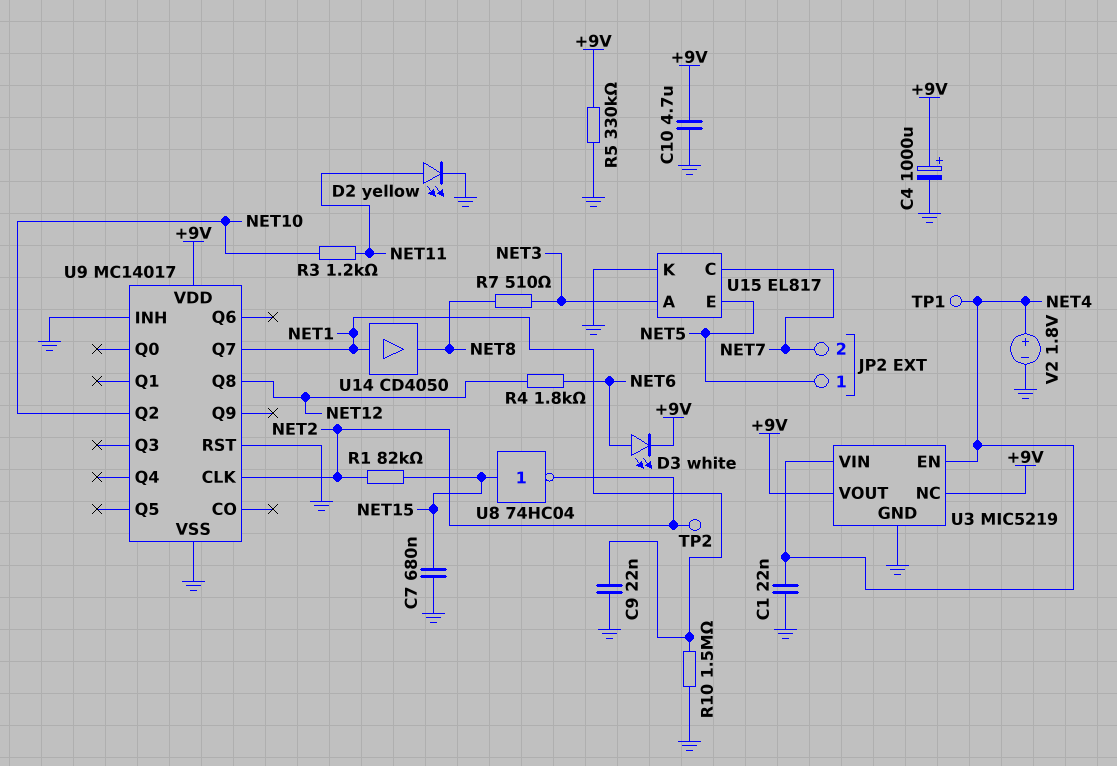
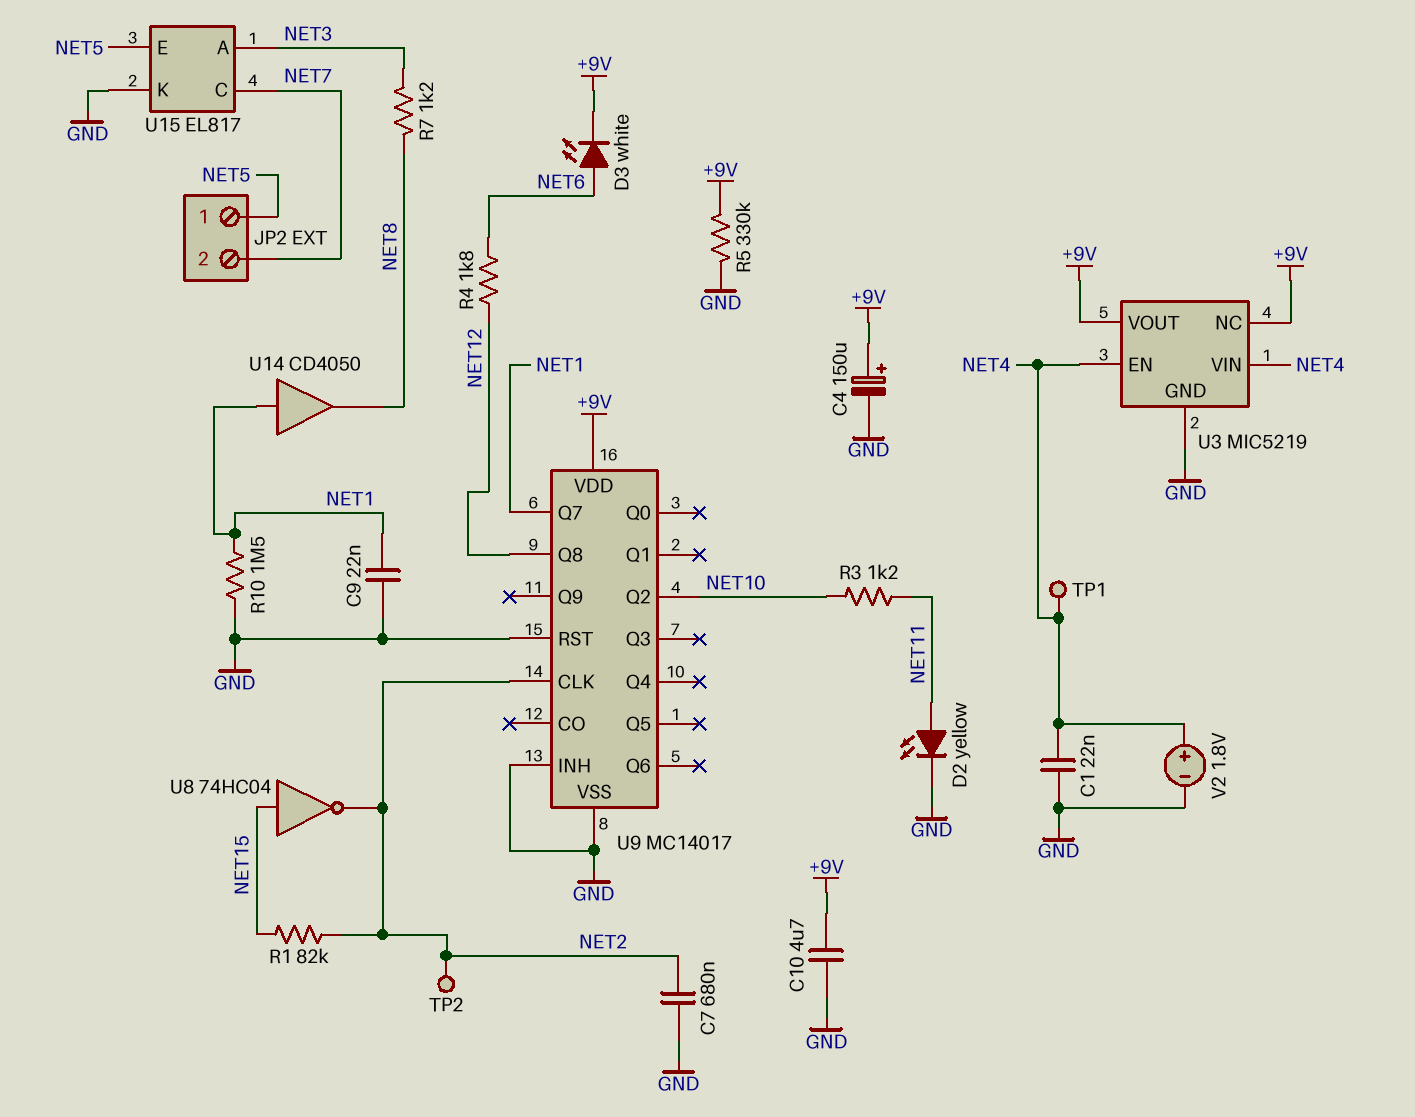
C4: 1000uF (plus +9V, minus GND) -> 150uF (plus +9V, minus GND)
C7: 680nF (GND, NET15) -> 680nF (GND, NET2)
R7: 510 (NET3, NET8) -> 1.2k (NET3, NET8)

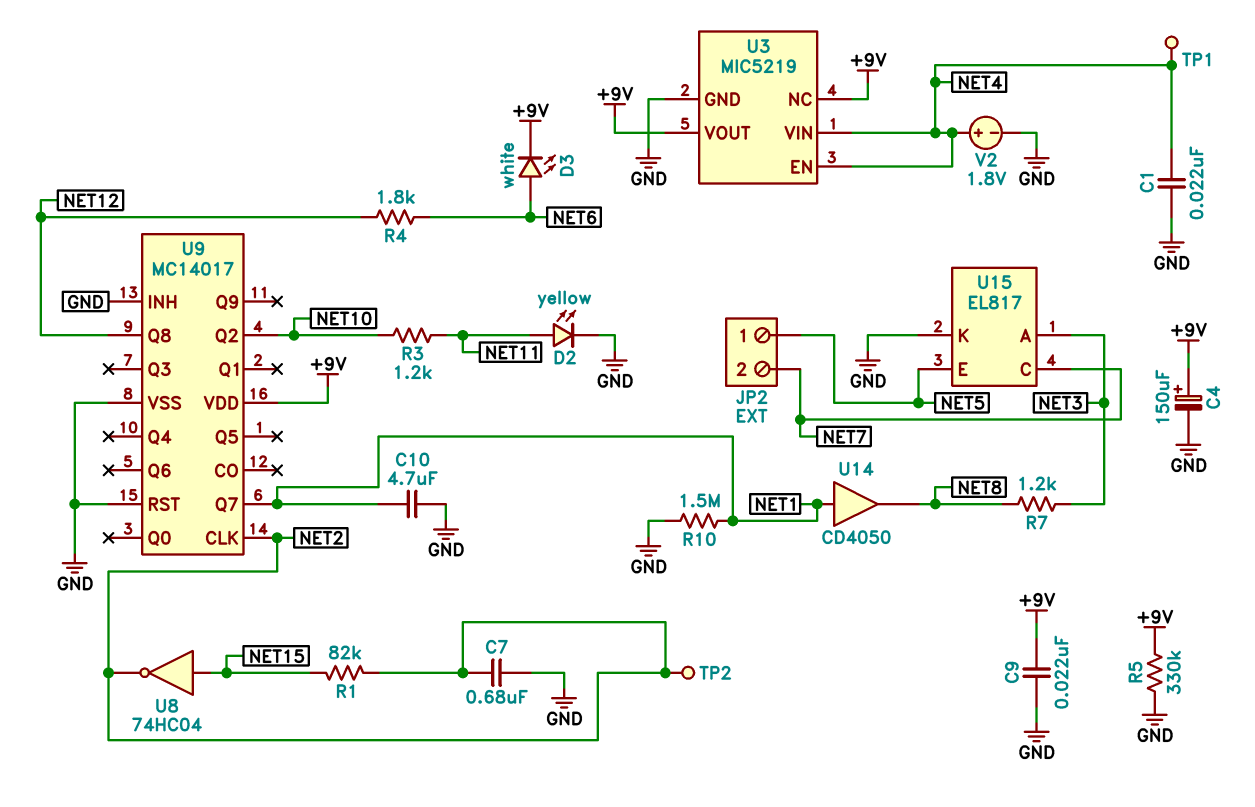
C9: 22nF (GND, NET1) -> 22nF (+9V, GND)
C10: 4.7uF (+9V, GND) -> 4.7uF (GND, NET1)

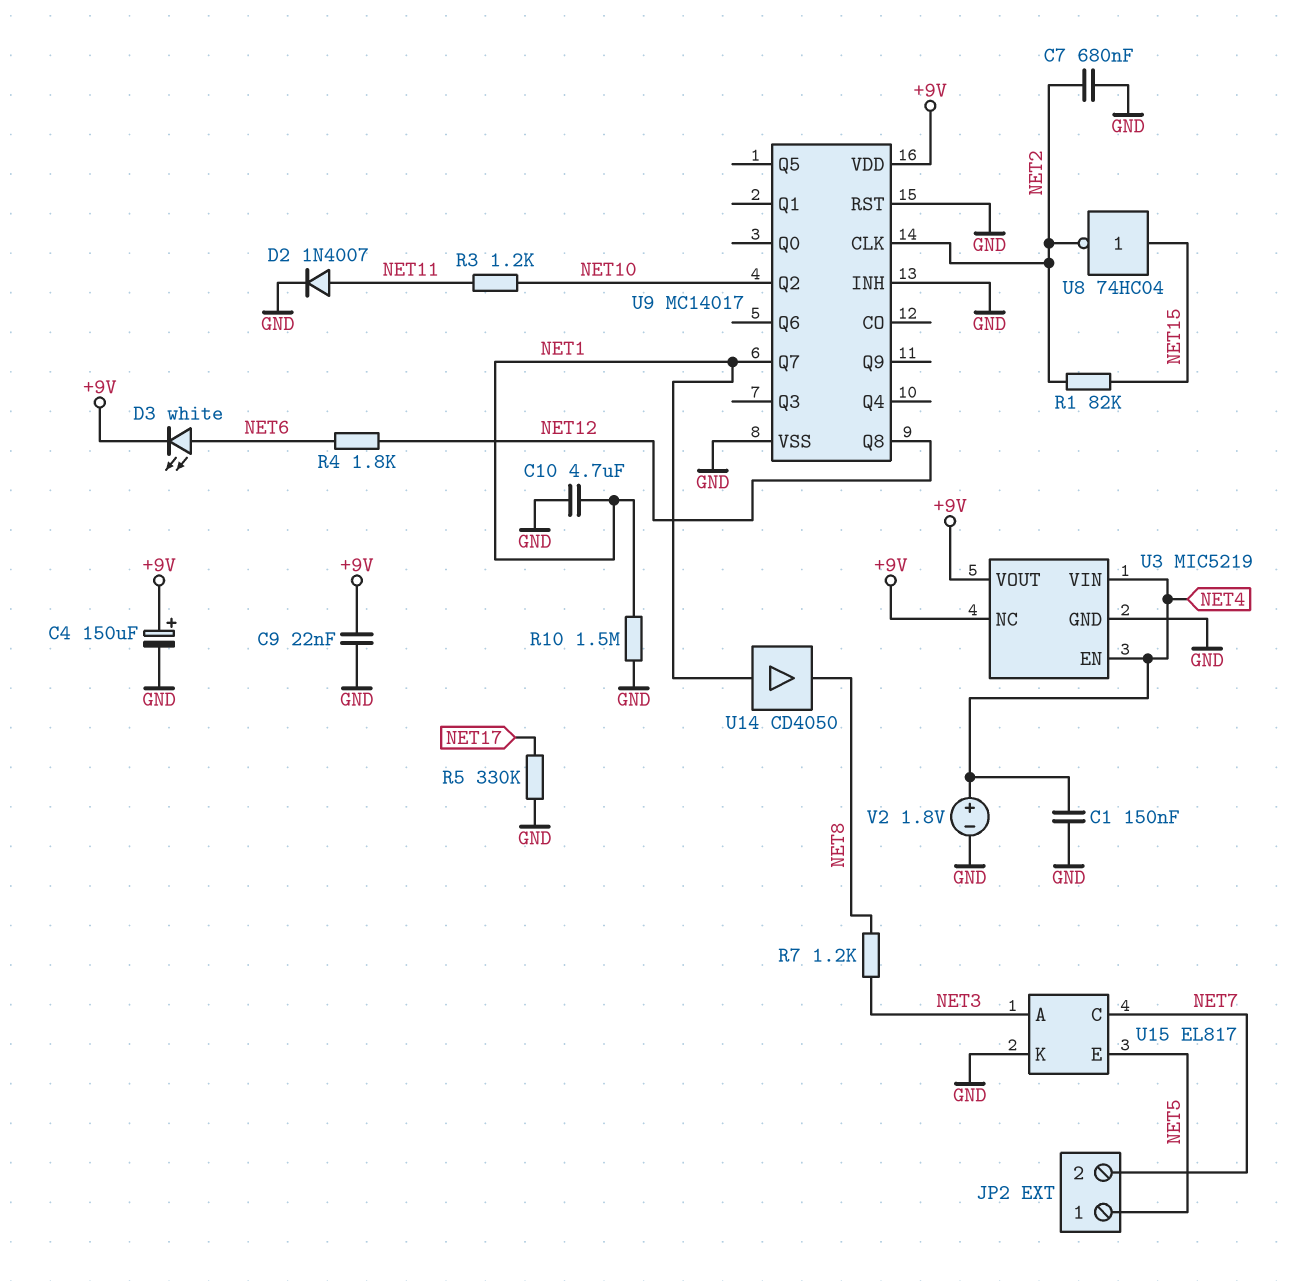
C1: 22nF (GND, NET4) -> 150nF (GND, NET4)
D2: LED yellow (A NET11, K GND) -> diode 1N4007 (A NET11, K GND)
R5: 330k (+9V, GND) -> 330k (GND, NET17)
TP1: test point (NET4) -> none
TP2: test point (NET2) -> none

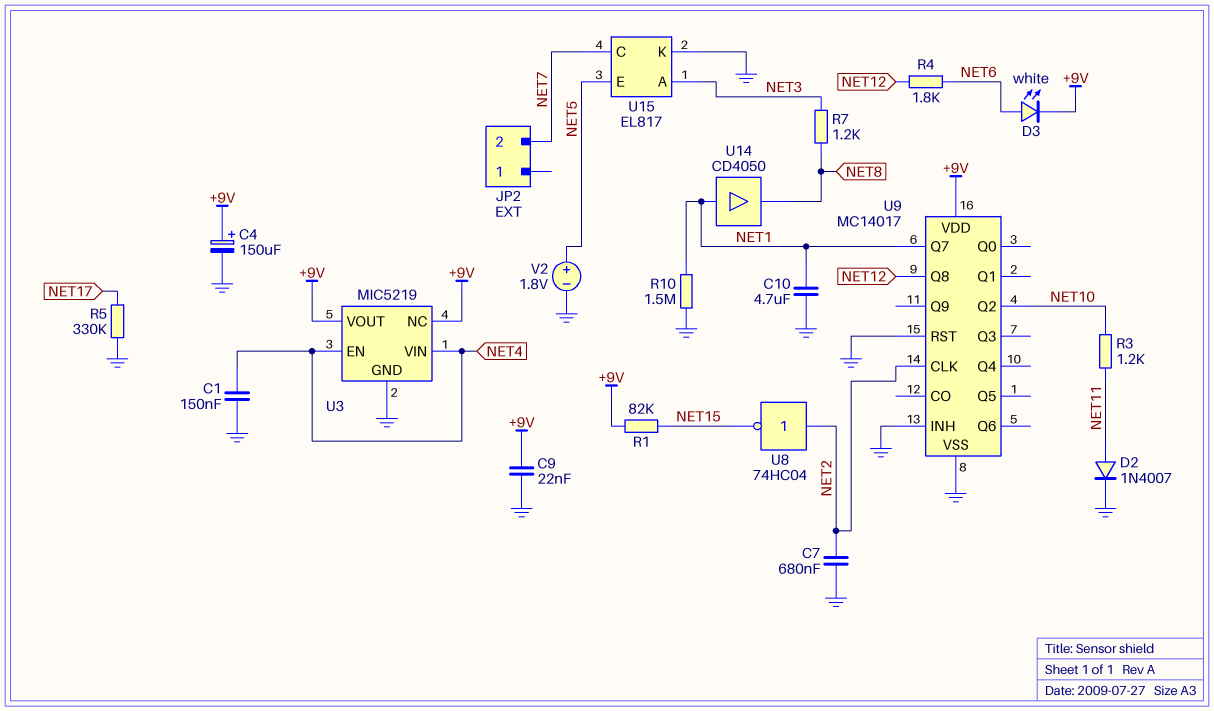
JP2 pin 1: NET5 -> none
R1: 82k (NET2, NET15) -> 82k (+9V, NET15)
U8: NOT 74HC04 (in NET15, out NET2) -> NOT 74HC04 (in NET2, out NET15)
V2: 1.8V (plus NET4, minus GND) -> 1.8V (plus NET5, minus GND)

